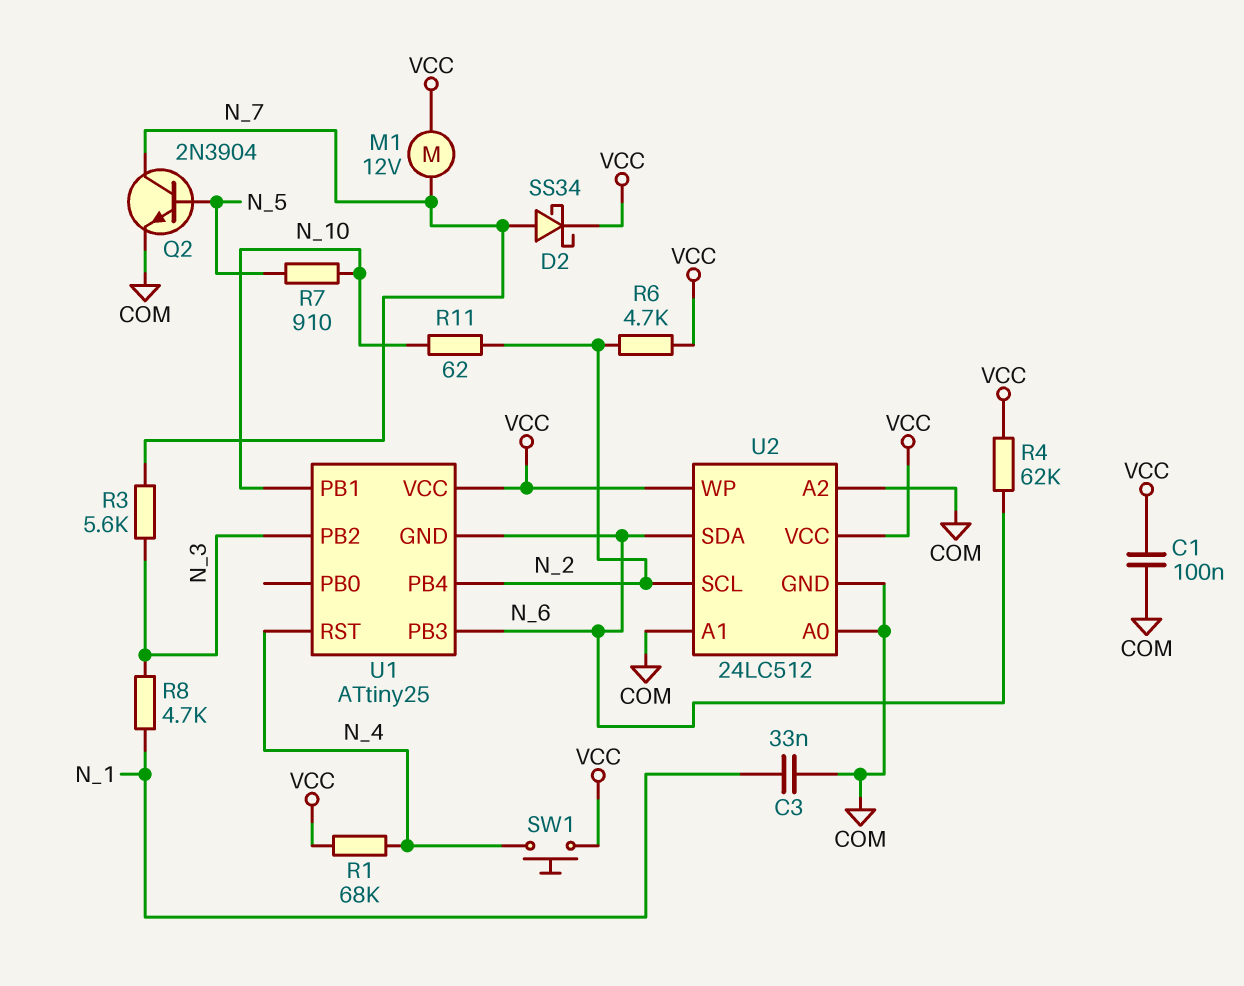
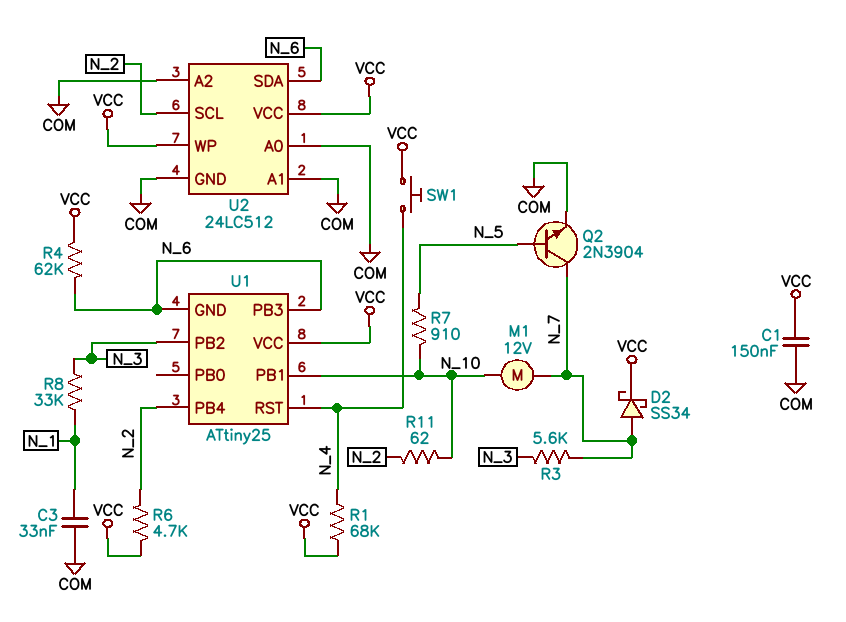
C1: 100nF (COM, VCC) -> 150nF (COM, VCC)
M1: motor 12V (N_7, VCC) -> motor 12V (N_7, N_10)
R8: 4.7k (N_1, N_3) -> 33k (N_1, N_3)

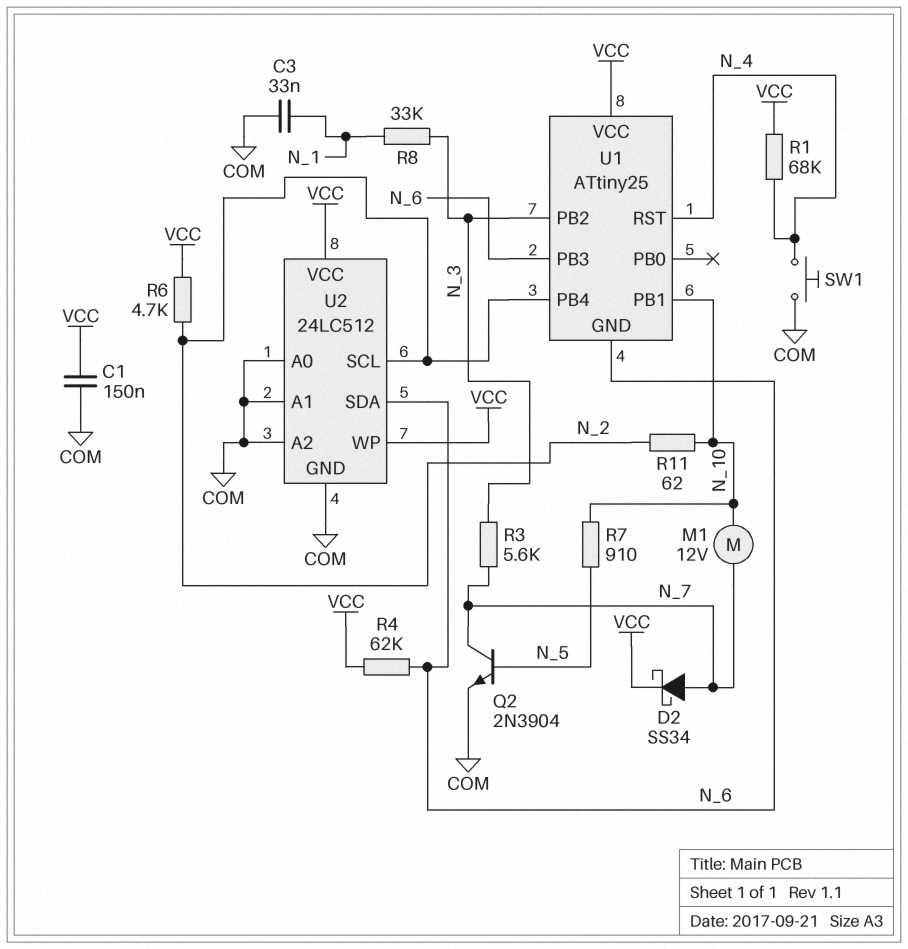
SW1: button (N_4, VCC) -> button (COM, N_4)

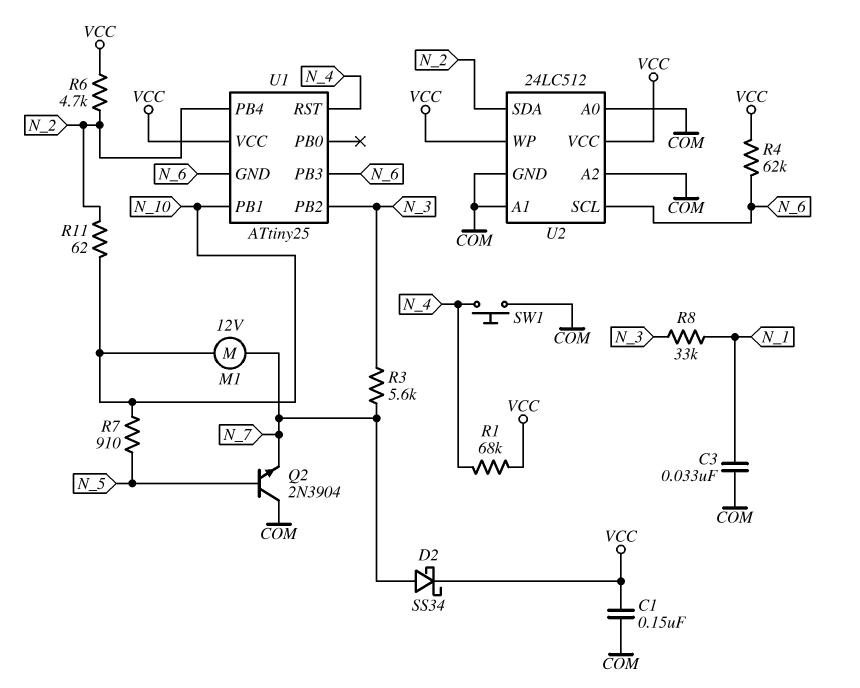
Q2: NPN 2N3904 (B N_5, C N_7, E COM) -> NPN 2N3904 (B N_5, C COM, E N_7)
U2 pin SCL: N_2 -> N_6
U2 pin SDA: N_6 -> N_2

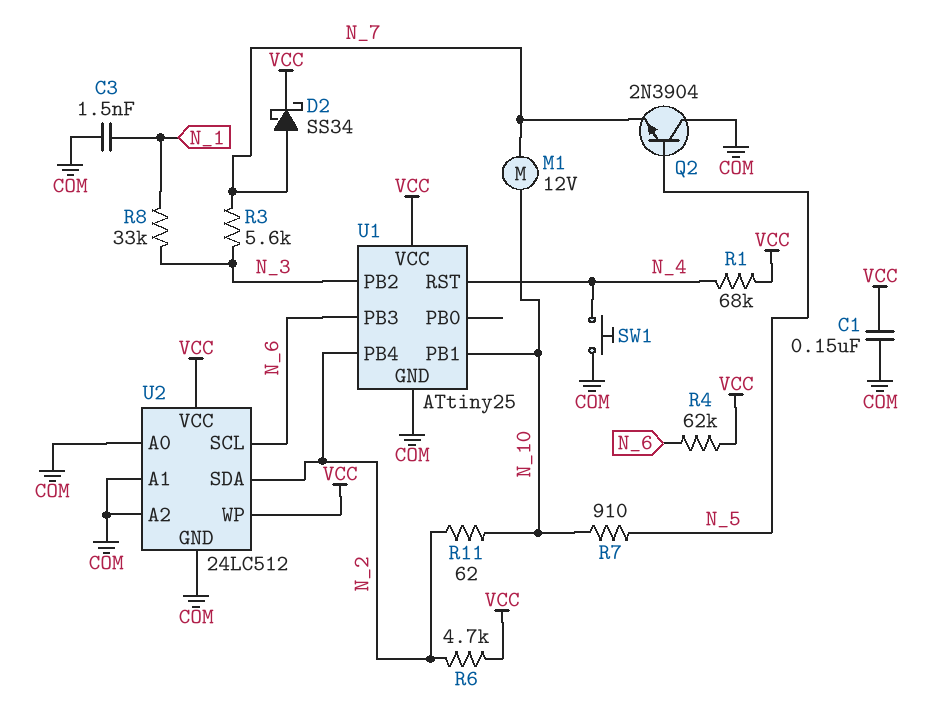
C3: 33nF (COM, N_1) -> 1.5nF (COM, N_1)
U1 pin GND: N_6 -> COM

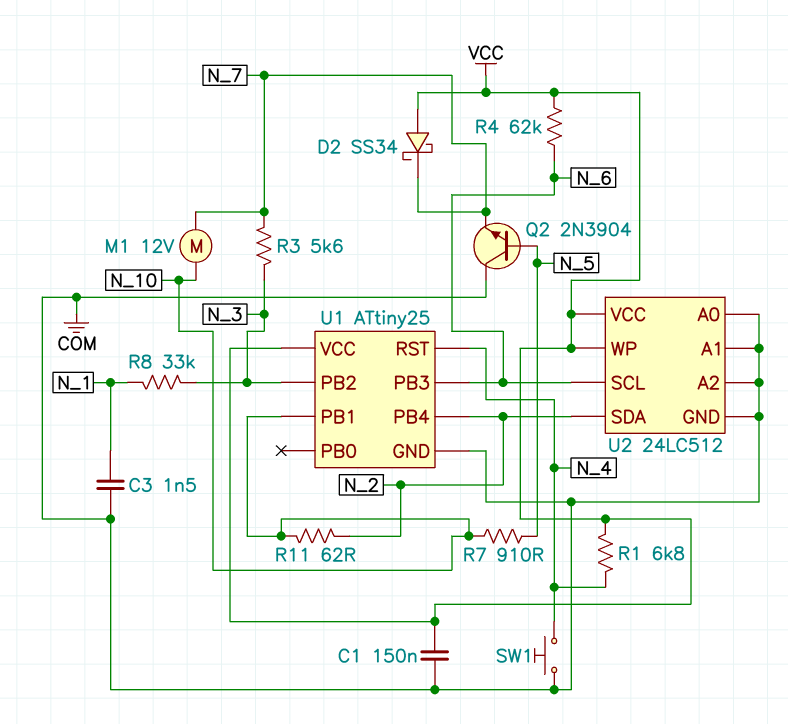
D2: schottky SS34 (A N_7, K VCC) -> schottky SS34 (A VCC, K N_7)
R1: 68k (N_4, VCC) -> 6.8k (N_4, VCC)
R6: 4.7k (N_2, VCC) -> none

